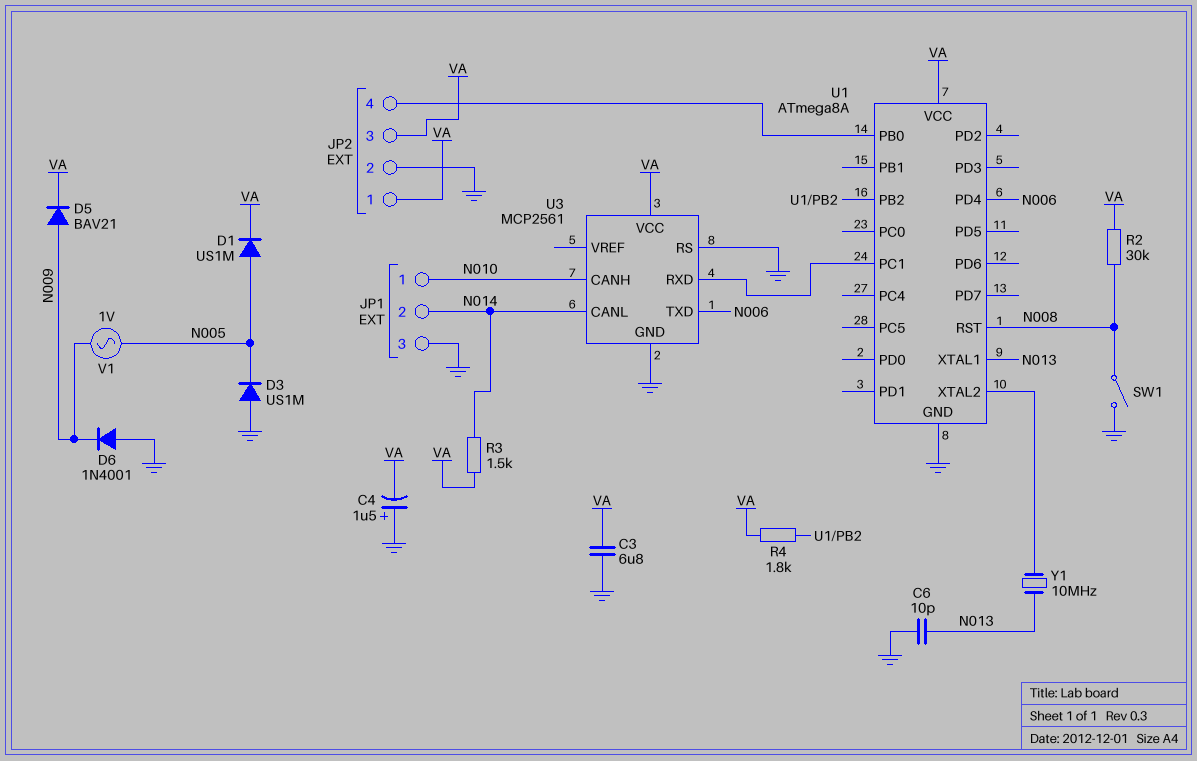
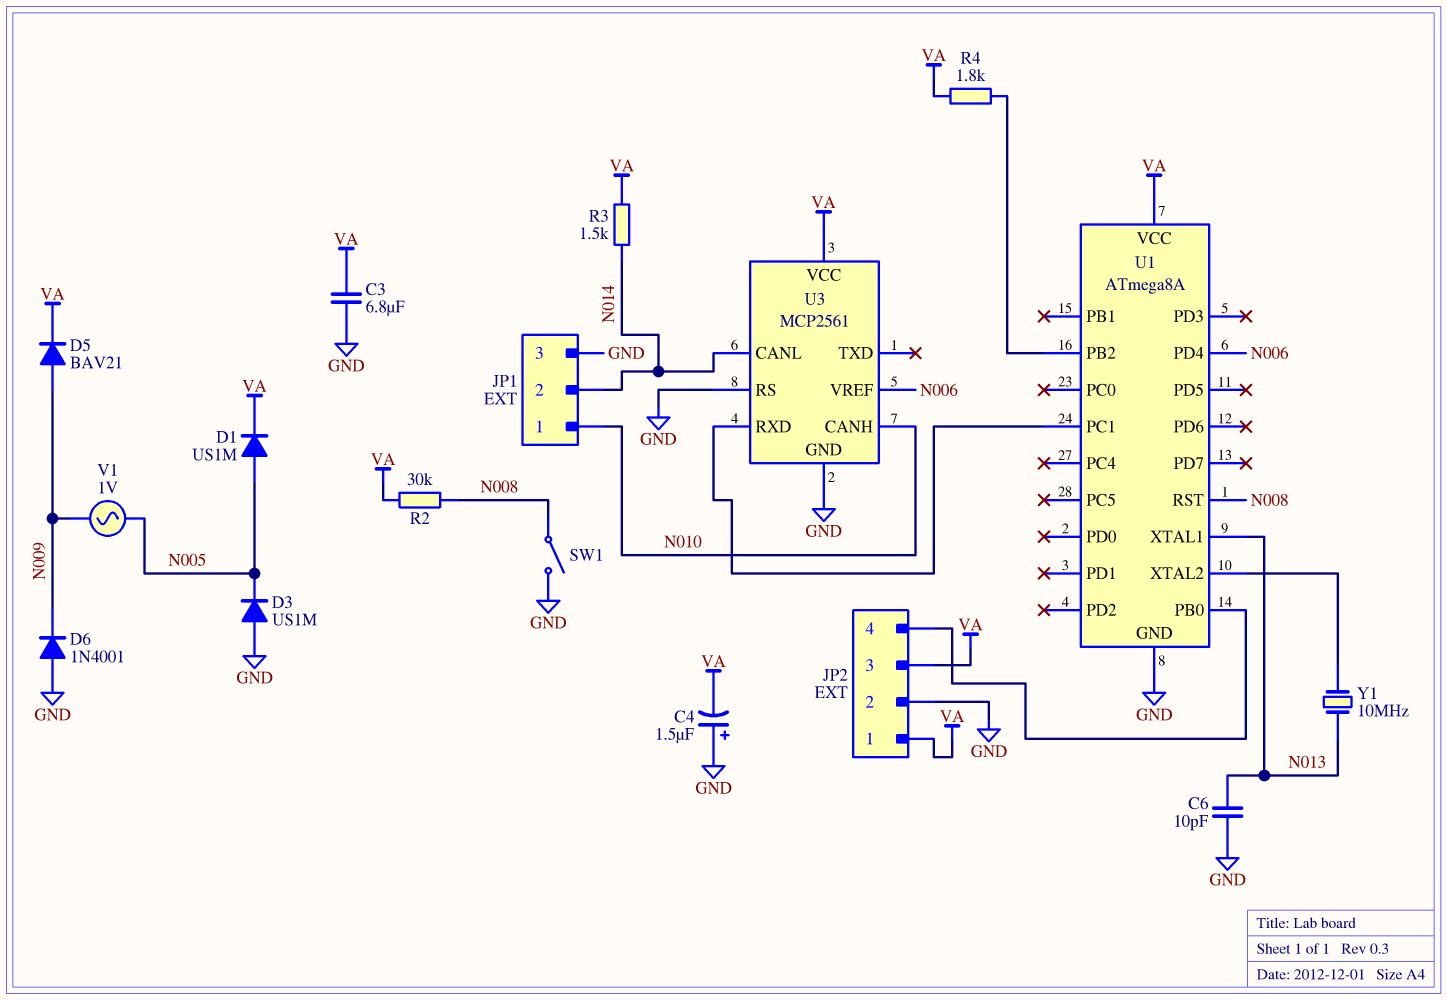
U3 pin TXD: N006 -> none
U3 pin VREF: none -> N006

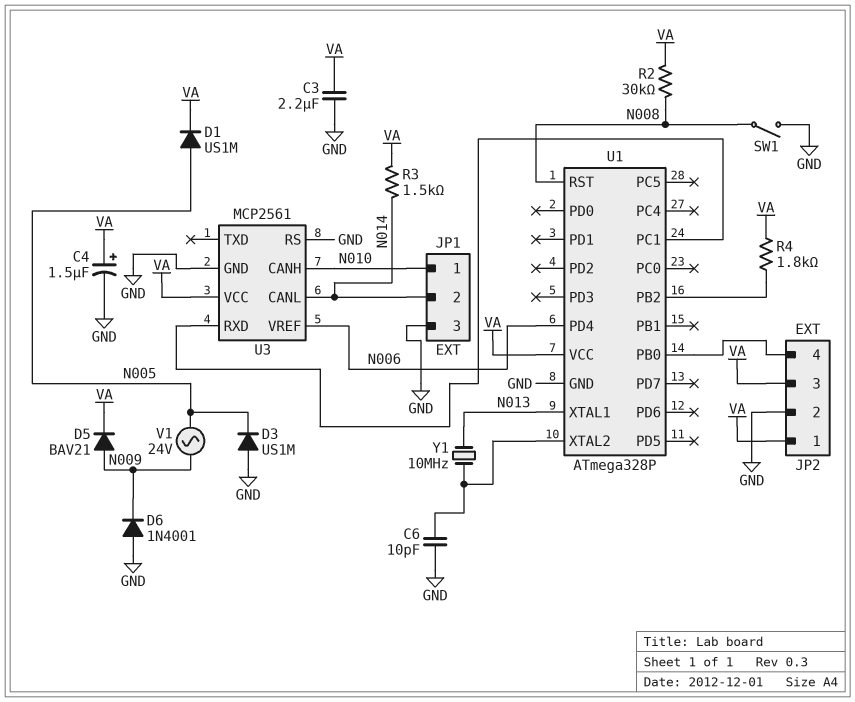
C3: 6.8uF (GND, VA) -> 2.2uF (GND, VA)
C4: 1.5uF (plus GND, minus VA) -> 1.5uF (plus VA, minus GND)
C6: 10pF (GND, N013) -> 10pF (GND, U1/XTAL2)
U1: ATmega8A -> ATmega328P
V1: AC 1V (N005, N009) -> AC 24V (N005, N009)

